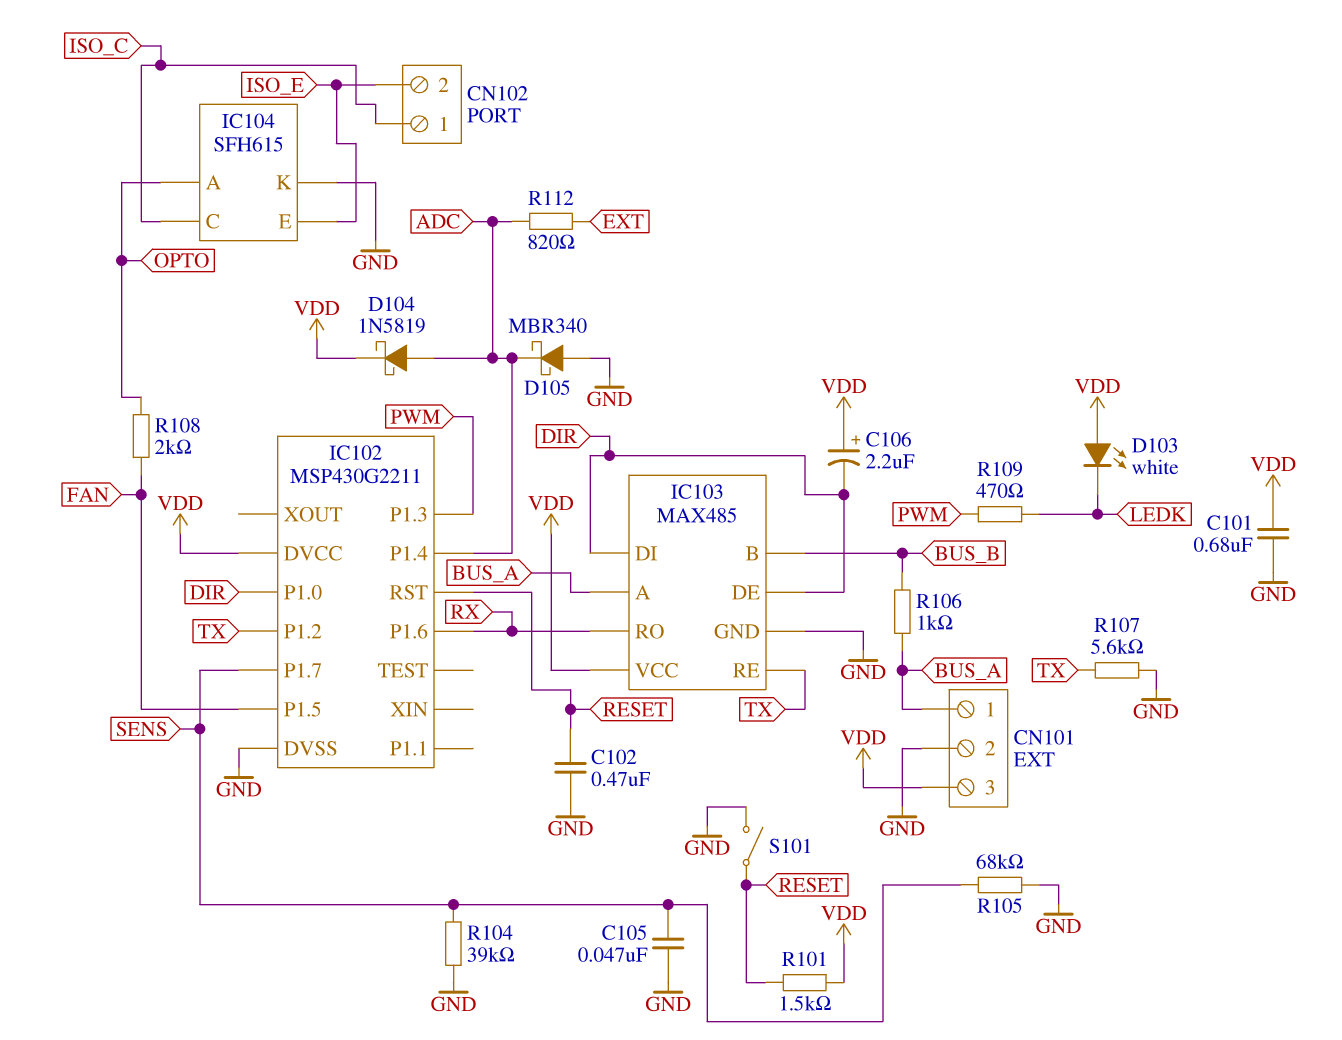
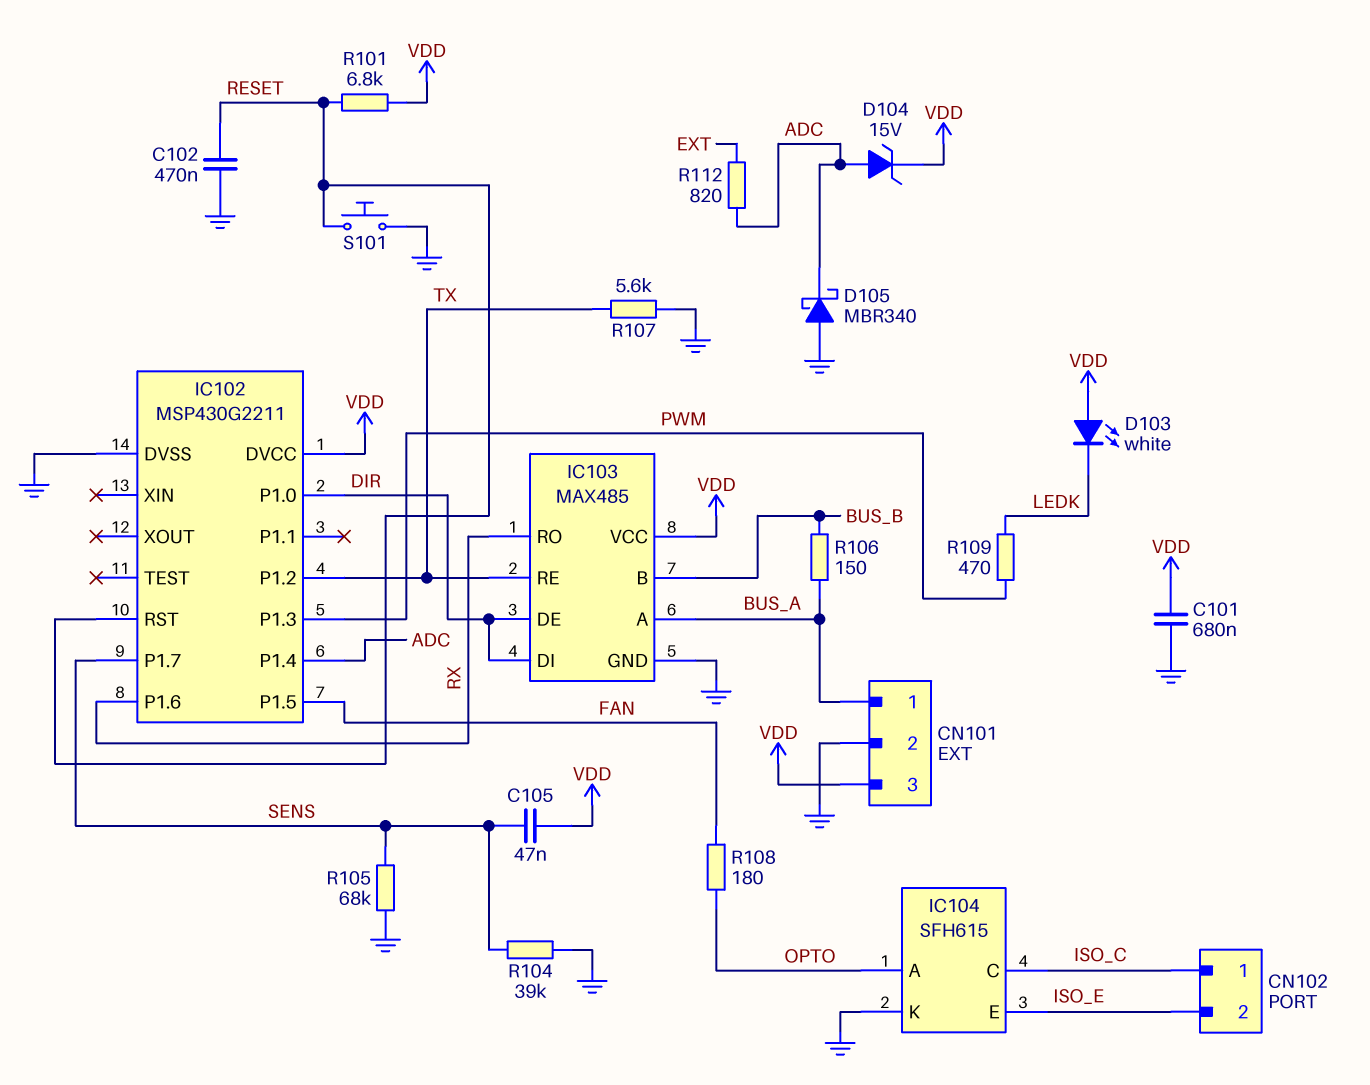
C105: 47nF (GND, SENS) -> 47nF (SENS, VDD)
C106: 2.2uF (plus VDD, minus DIR) -> none
D104: schottky 1N5819 (A ADC, K VDD) -> zener 15V (A ADC, K VDD)
R101: 1.5k (RESET, VDD) -> 6.8k (RESET, VDD)
R106: 1k (BUS_A, BUS_B) -> 150 (BUS_A, BUS_B)
R108: 2k (FAN, OPTO) -> 180 (FAN, OPTO)
S101: switch (GND, RESET) -> button (GND, RESET)

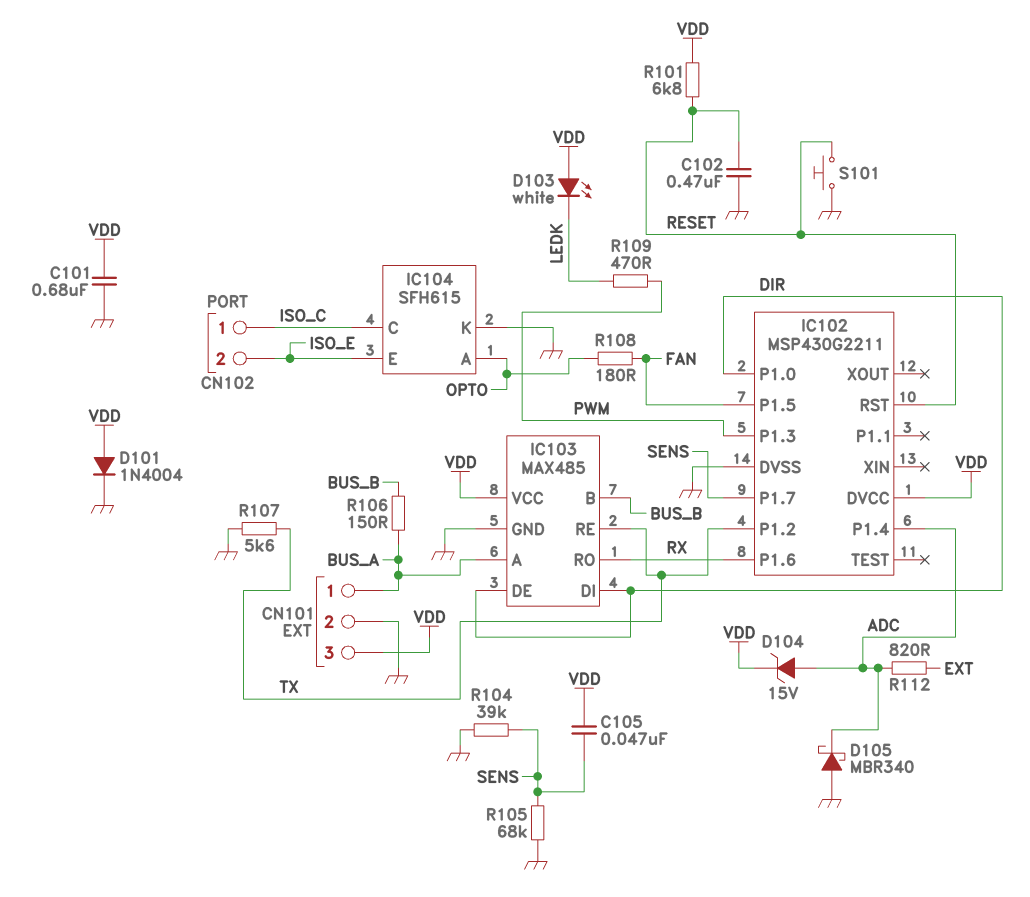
D101: none -> diode 1N4004 (A VDD, K GND)

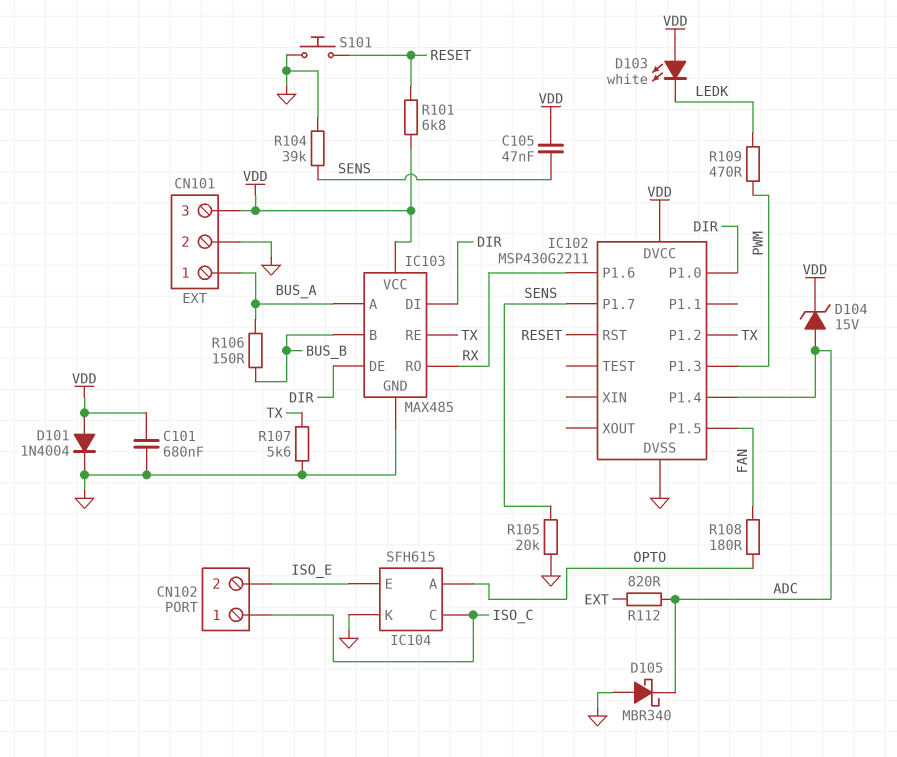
C102: 470nF (GND, RESET) -> none
R105: 68k (GND, SENS) -> 20k (GND, SENS)

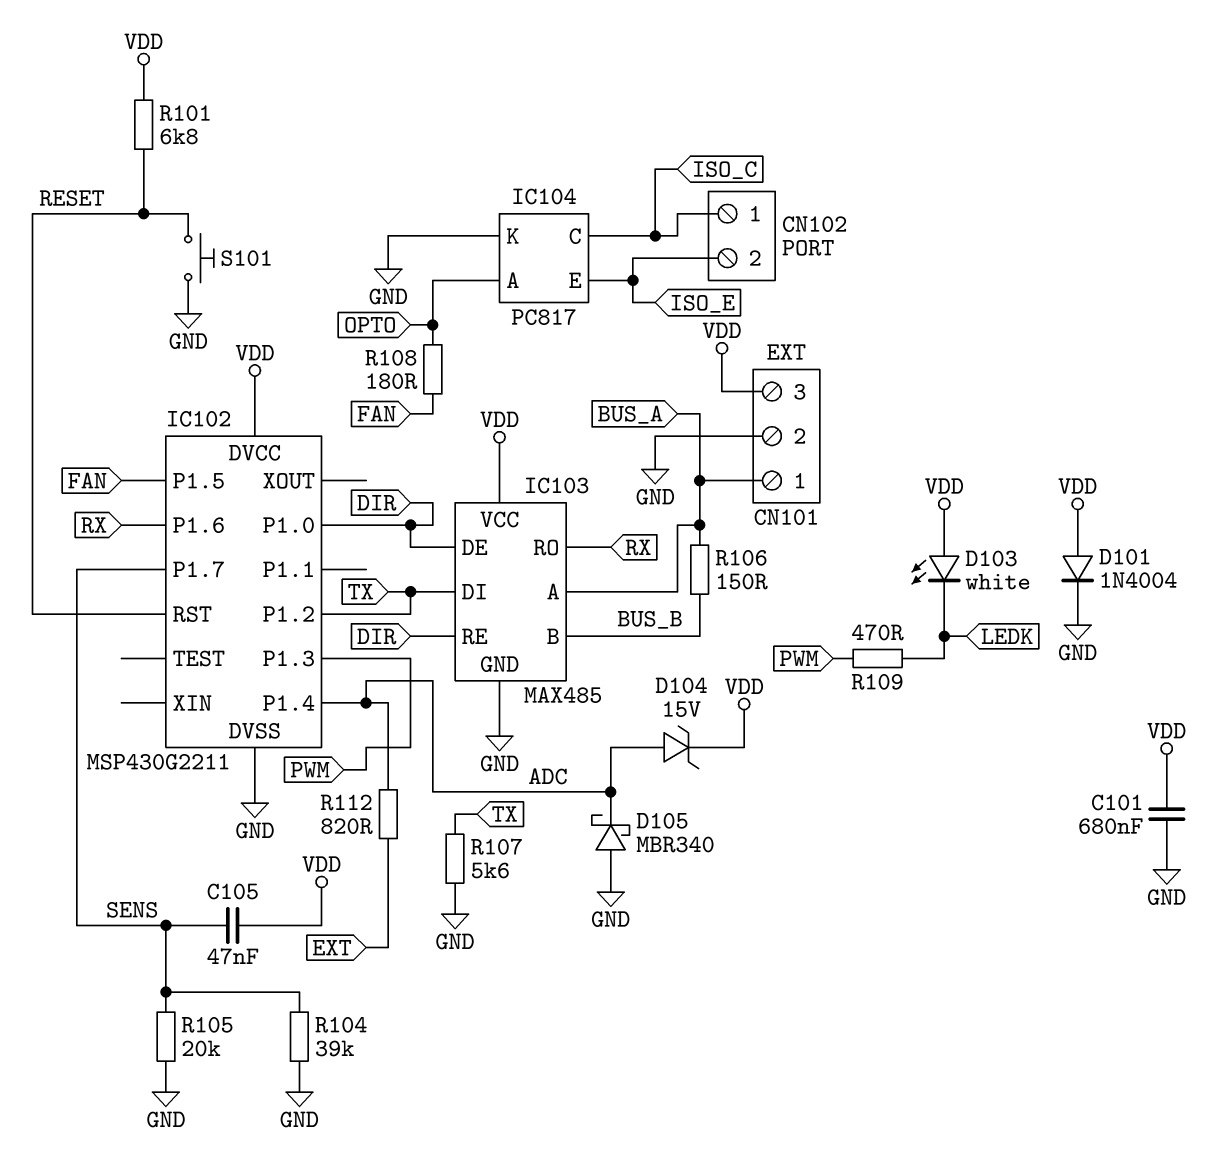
IC103 pin DI: DIR -> TX
IC103 pin RE: TX -> DIR
IC104: SFH615 -> PC817

